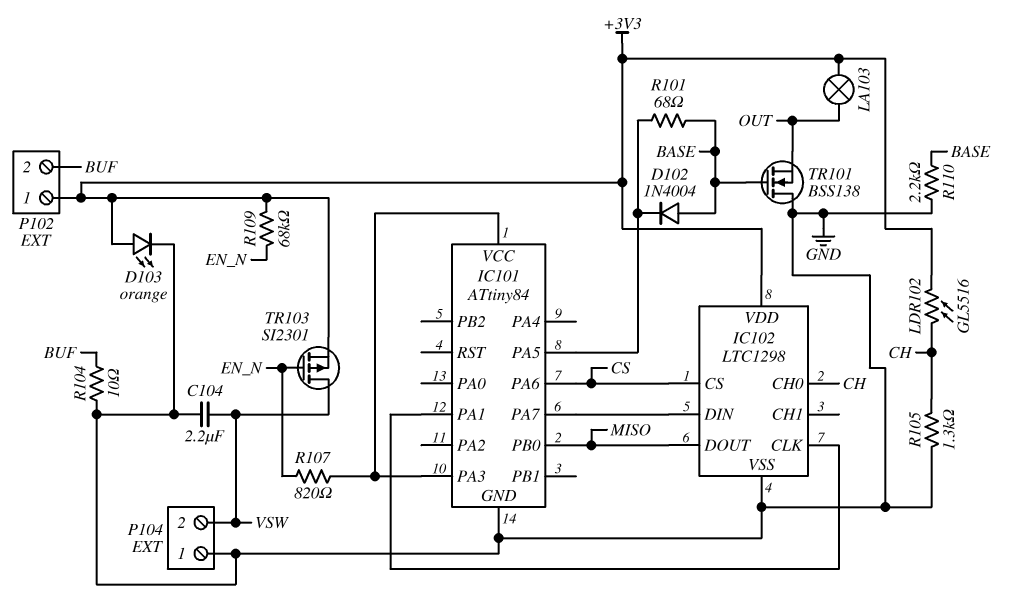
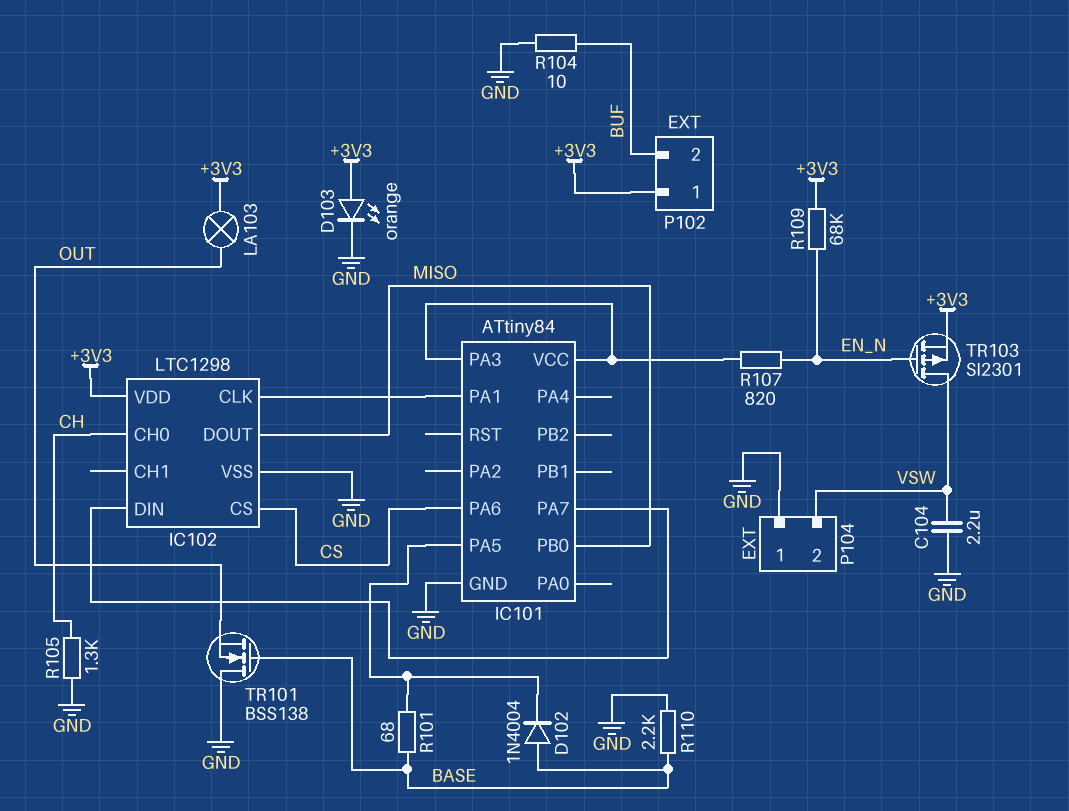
LDR102: GL5516 (+3V3, CH) -> none

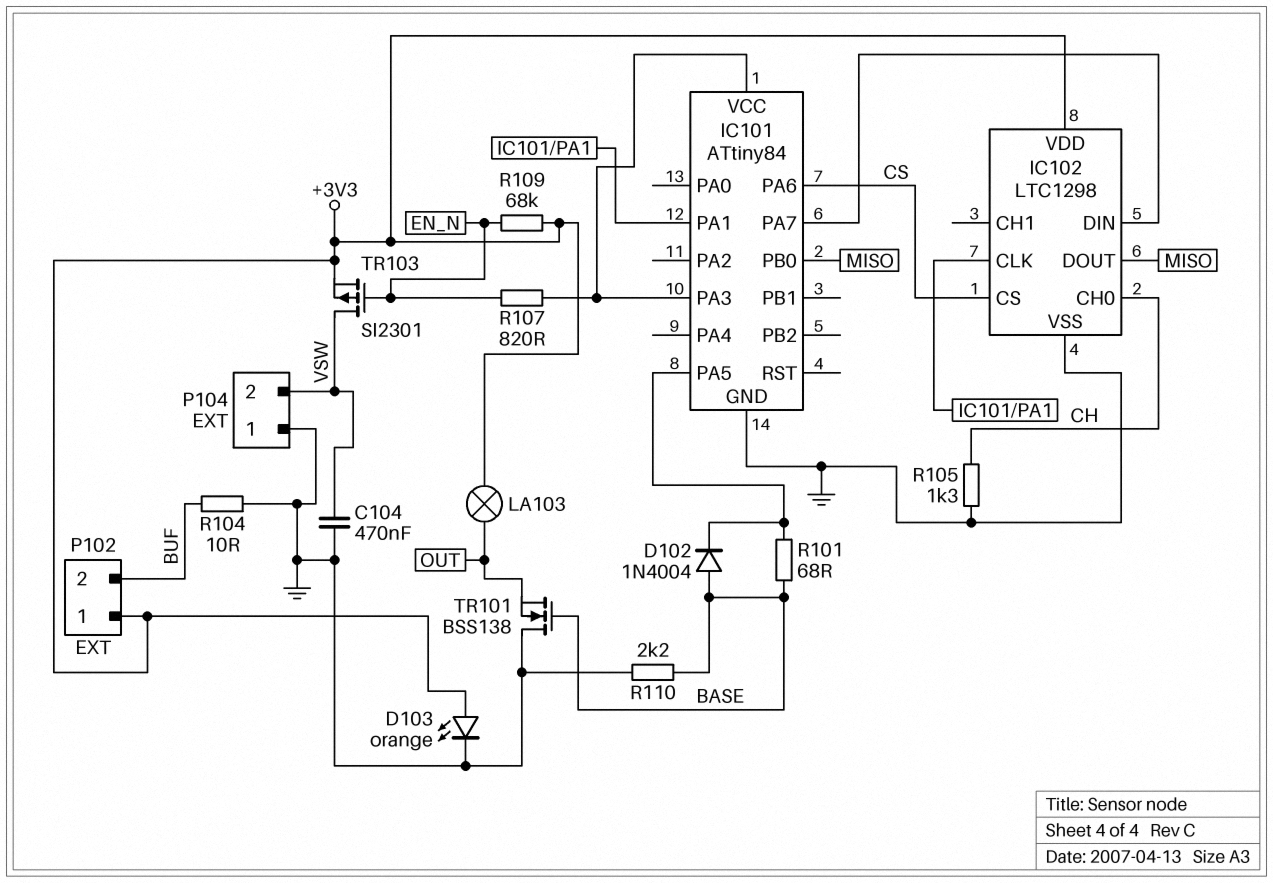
C104: 2.2uF (GND, VSW) -> 470nF (GND, VSW)

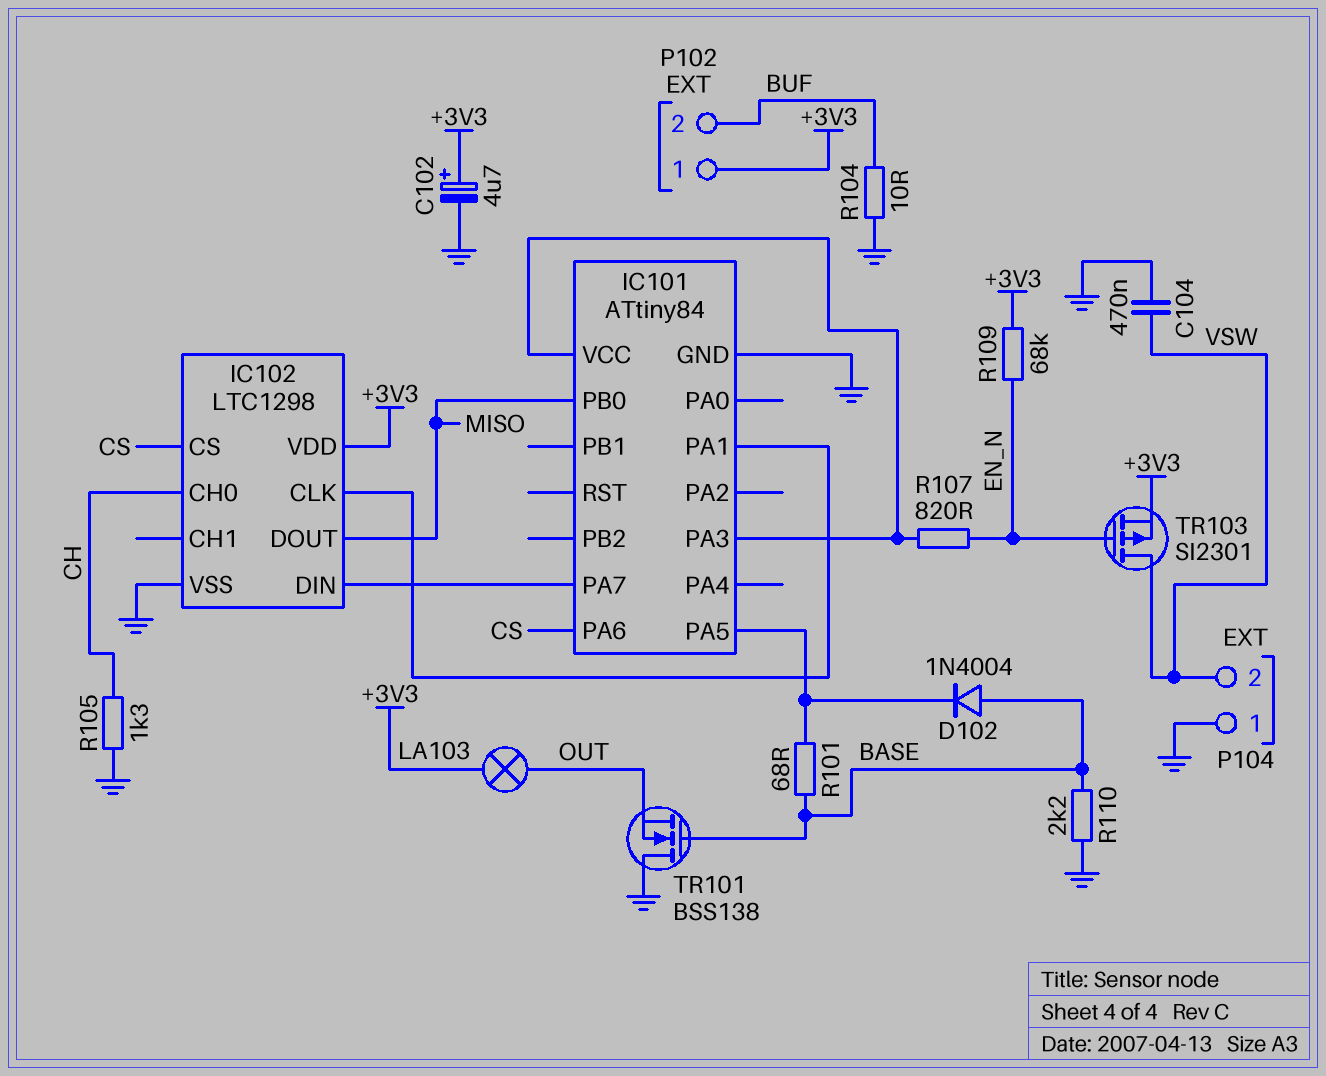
C102: none -> 4.7uF (plus +3V3, minus GND)
D103: LED orange (A +3V3, K GND) -> none

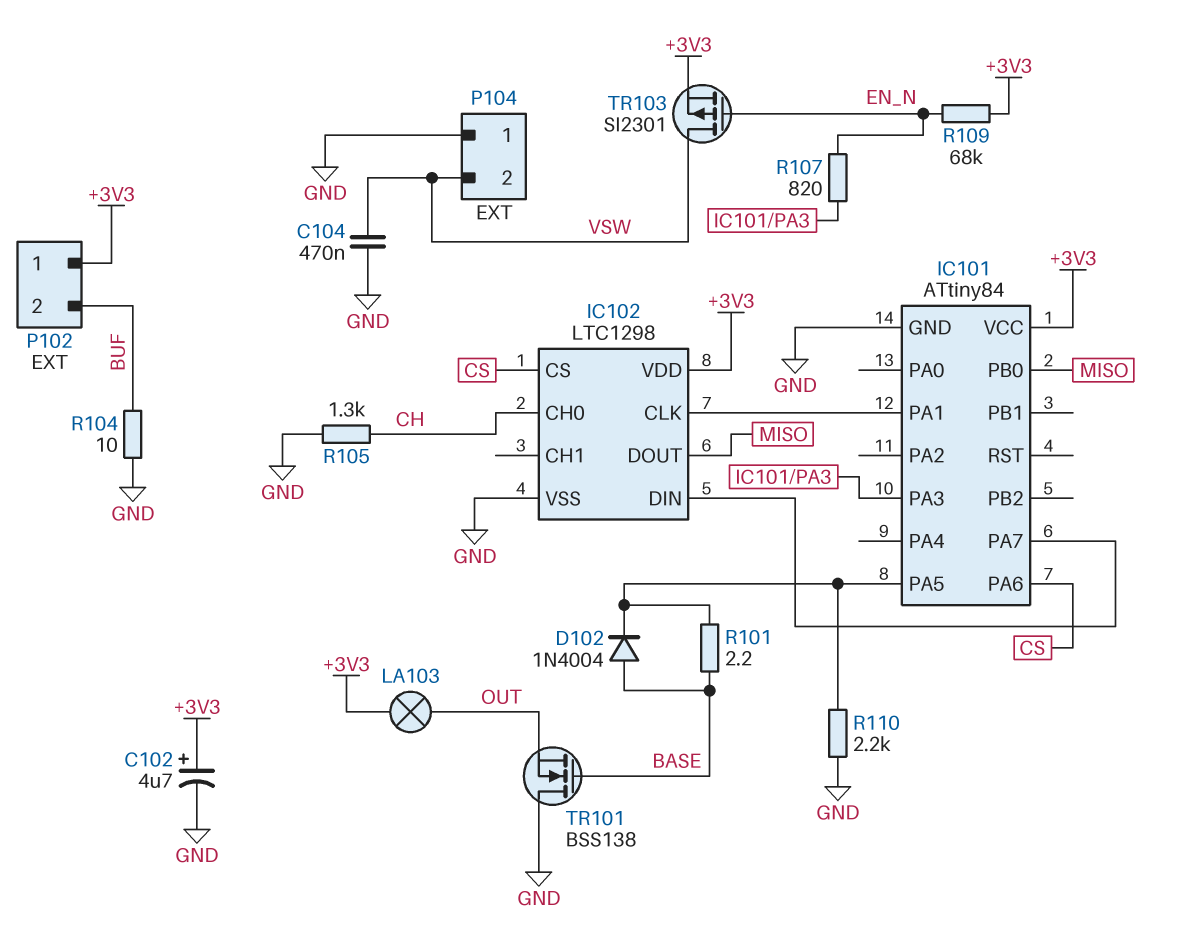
IC101 pin VCC: IC101/PA3 -> +3V3
R101: 68 (BASE, IC101/PA5) -> 2.2 (BASE, IC101/PA5)
R110: 2.2k (BASE, GND) -> 2.2k (GND, IC101/PA5)

